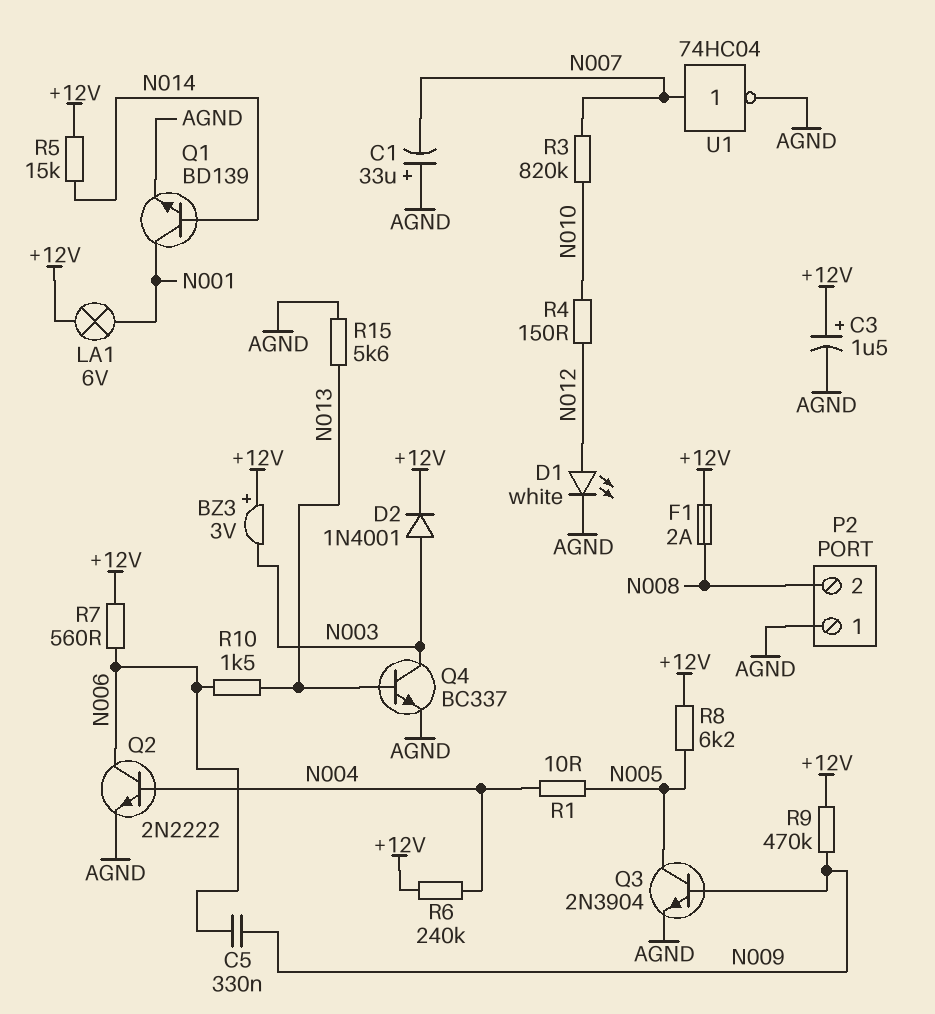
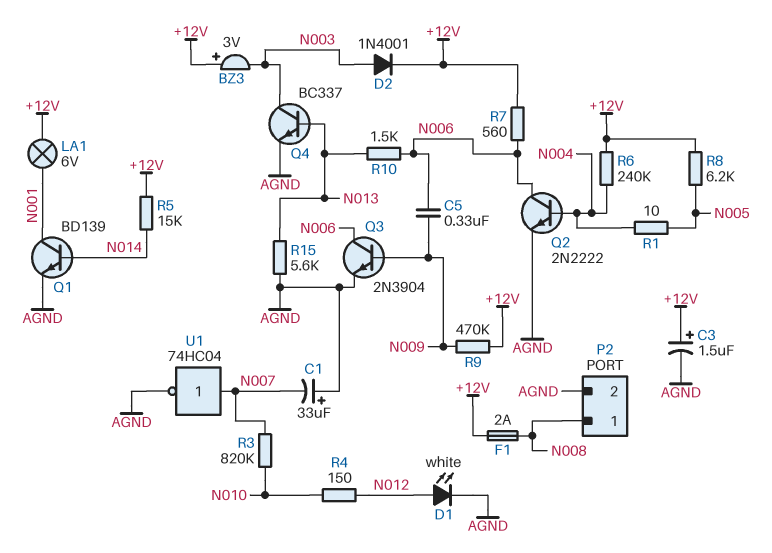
P2 pin 1: AGND -> N008
P2 pin 2: N008 -> AGND
Q3: NPN 2N3904 (B N009, C N005, E AGND) -> NPN 2N3904 (B N009, C N006, E AGND)

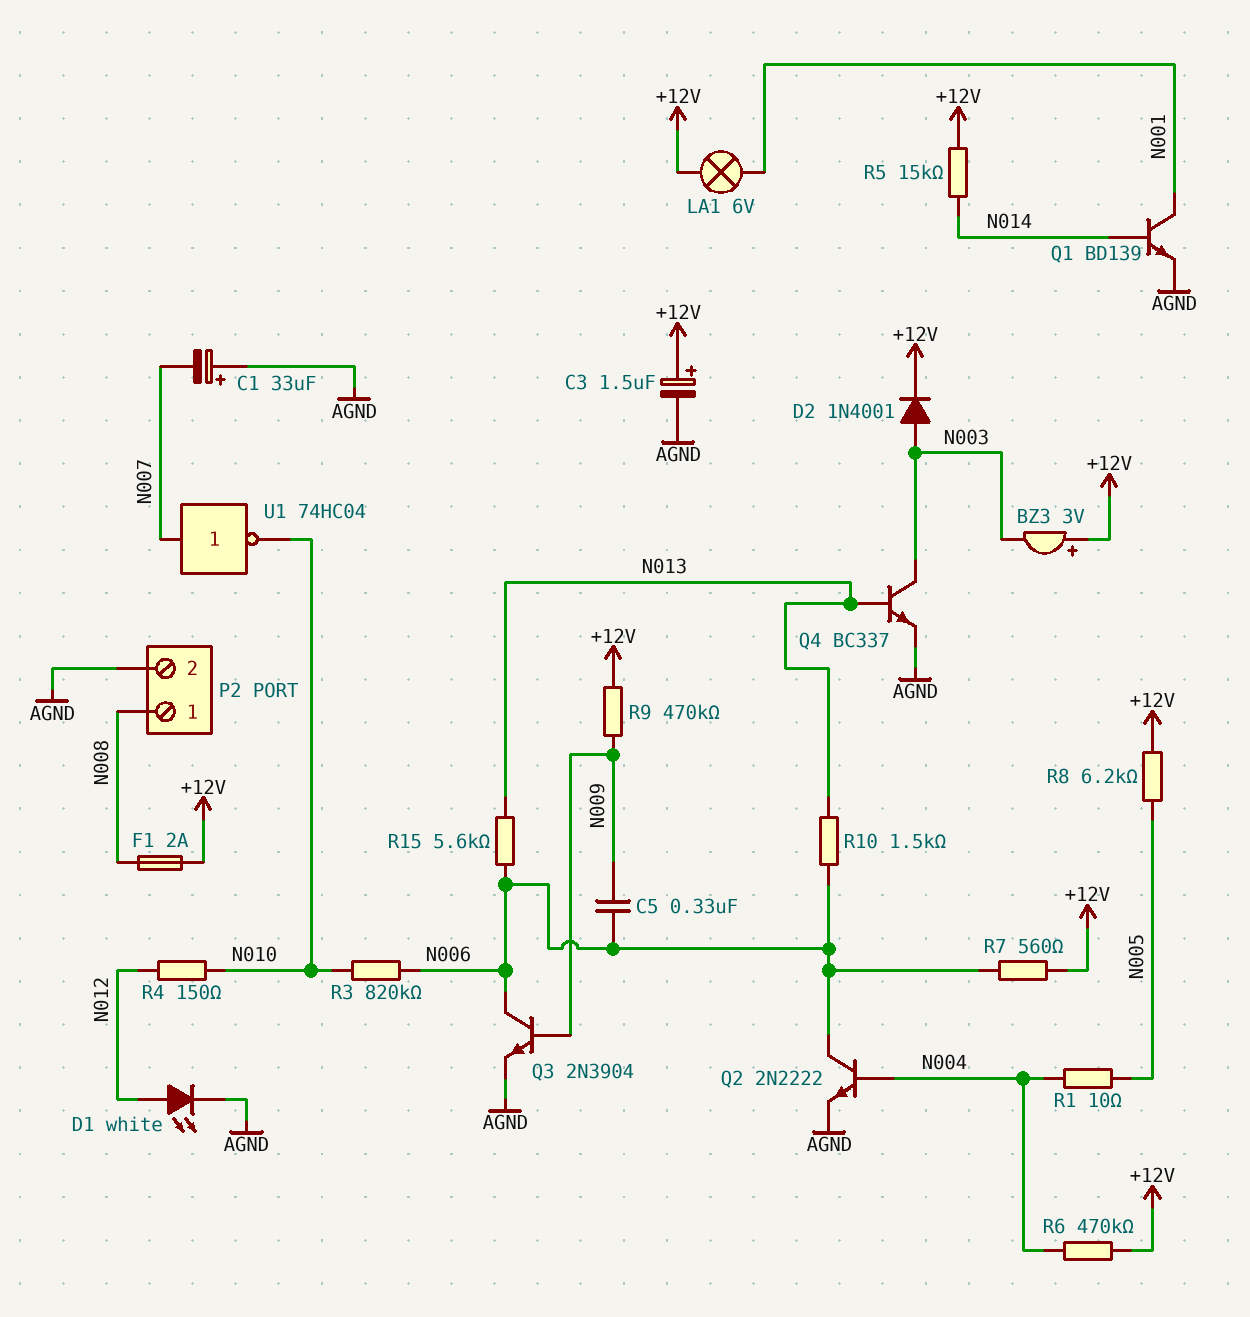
R3: 820k (N007, N010) -> 820k (N006, N010)
R6: 240k (+12V, N004) -> 470k (+12V, N004)
R15: 5.6k (AGND, N013) -> 5.6k (N006, N013)
U1: NOT 74HC04 (in N007, out AGND) -> NOT 74HC04 (in N007, out N010)

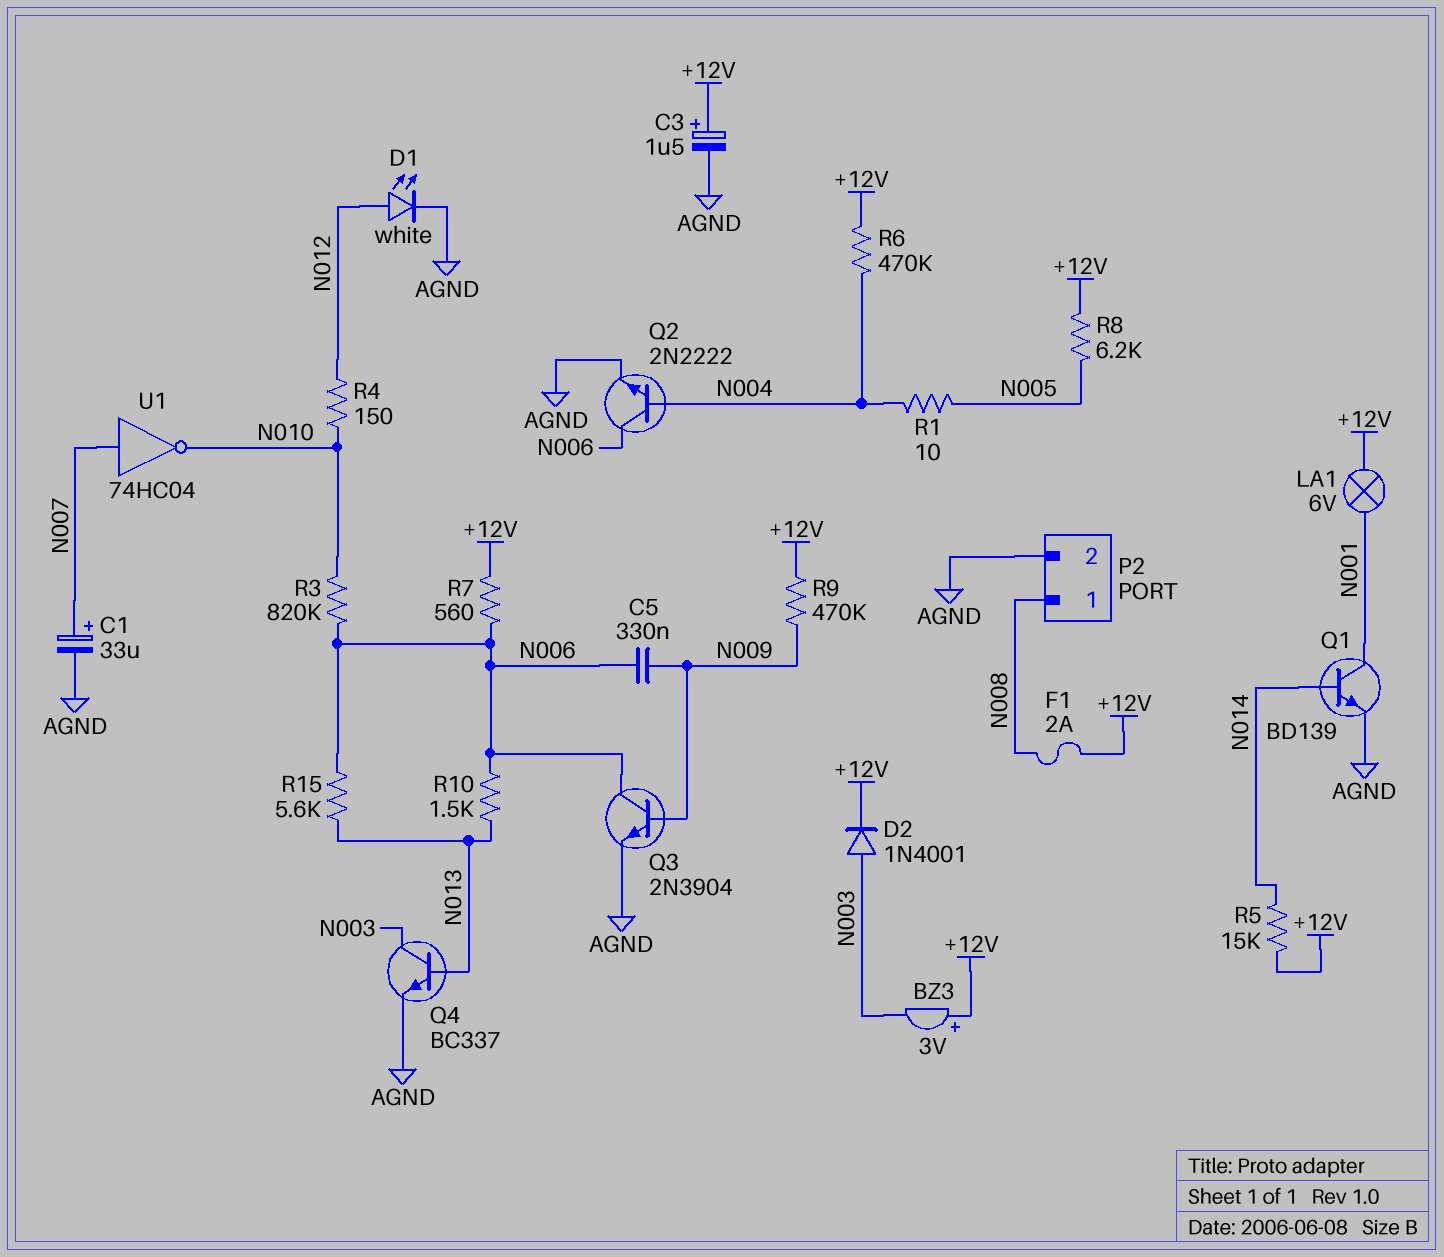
C1: 33uF (plus AGND, minus N007) -> 33uF (plus N007, minus AGND)

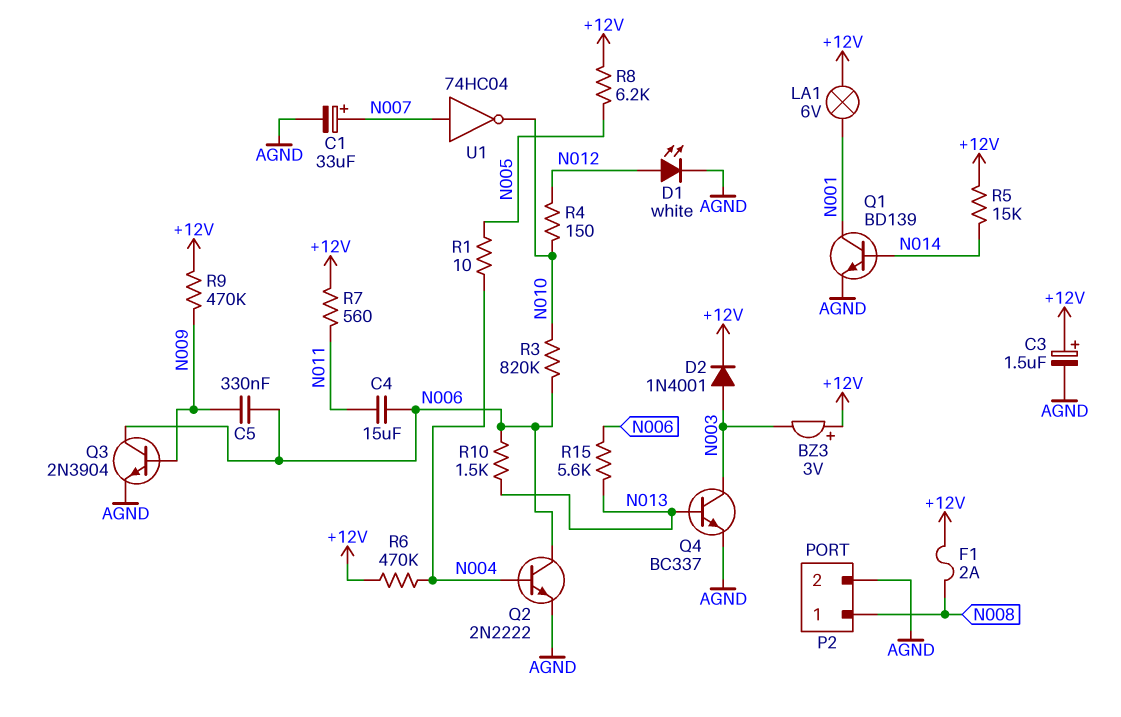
C4: none -> 15uF (N006, N011)
R7: 560 (+12V, N006) -> 560 (+12V, N011)

